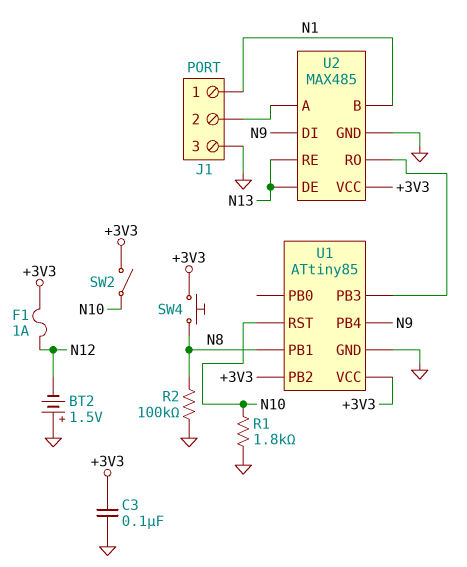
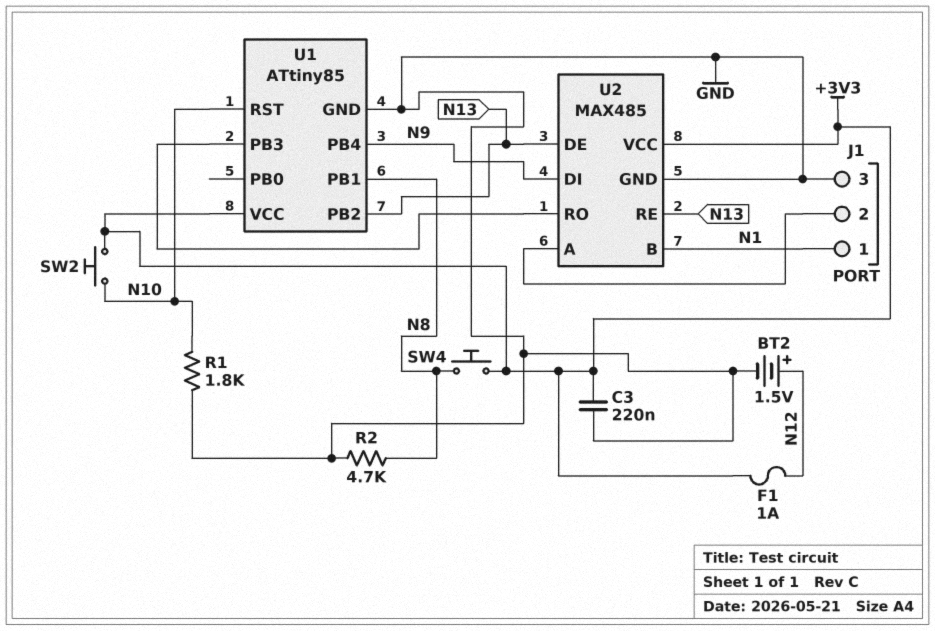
BT2: 1.5V (plus GND, minus N12) -> 1.5V (plus N12, minus GND)
C3: 100nF (+3V3, GND) -> 220nF (+3V3, GND)
R2: 100k (GND, N8) -> 4.7k (GND, N8)
SW2: switch (+3V3, N10) -> button (+3V3, N10)
U1 pin PB2: +3V3 -> N13

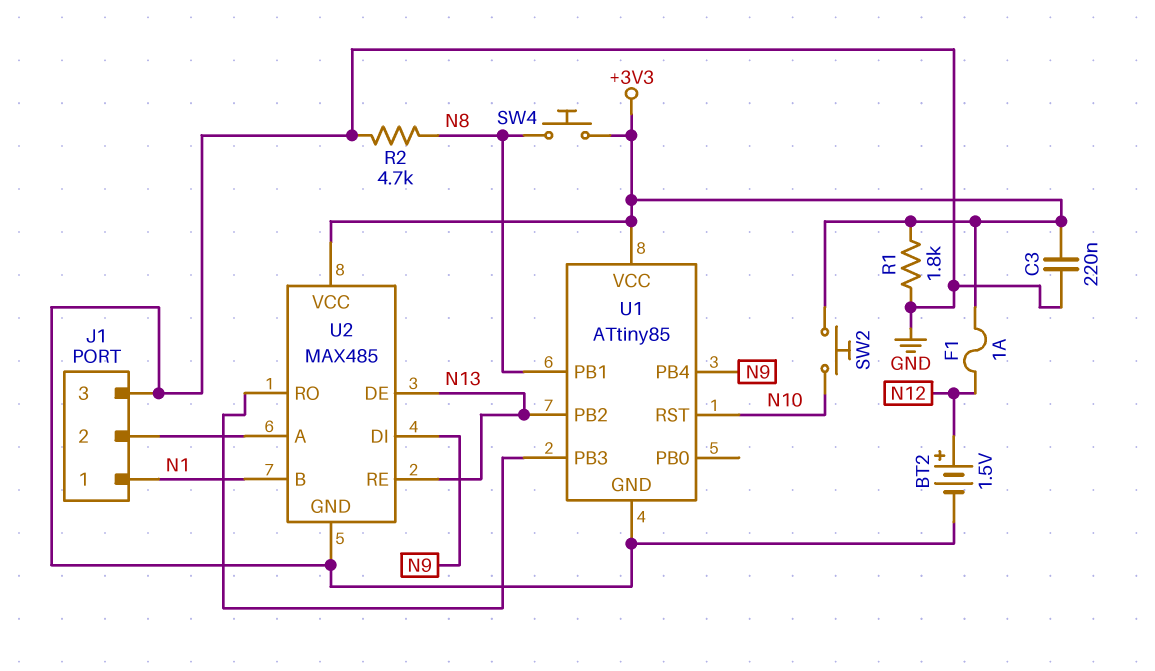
R1: 1.8k (GND, N10) -> 1.8k (+3V3, GND)

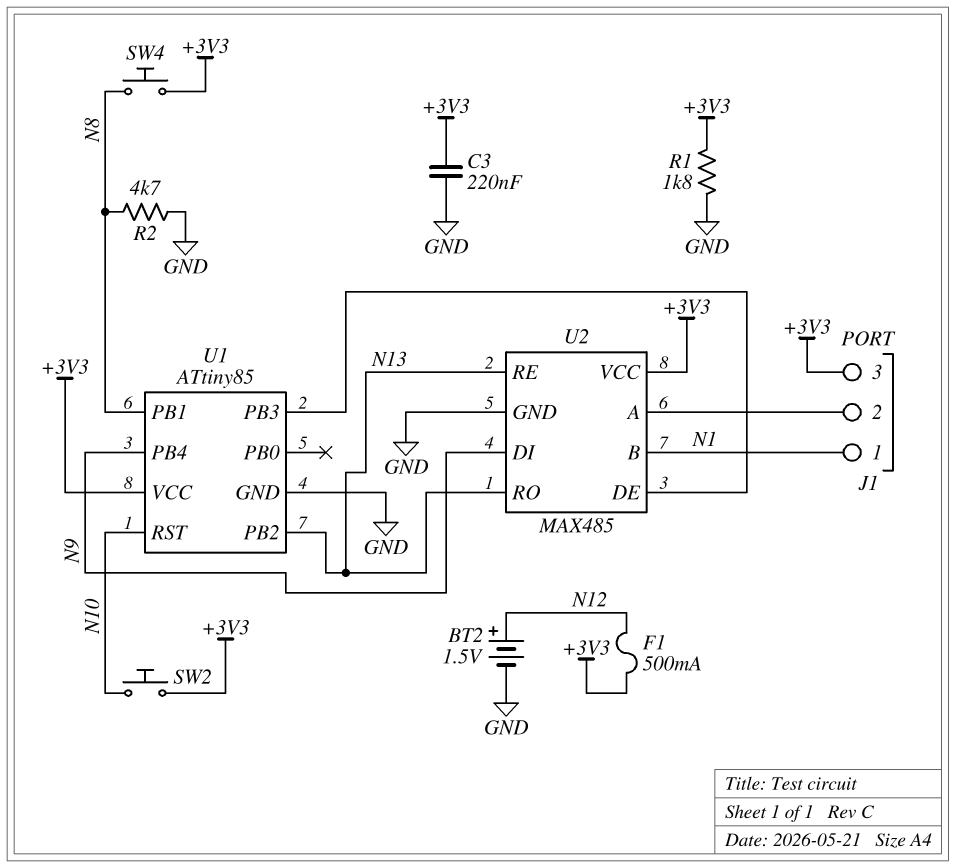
F1: 1A (+3V3, N12) -> 500mA (+3V3, N12)
J1 pin 3: GND -> +3V3
U2 pin DE: N13 -> U1/PB3
U2 pin RO: U1/PB3 -> N13

